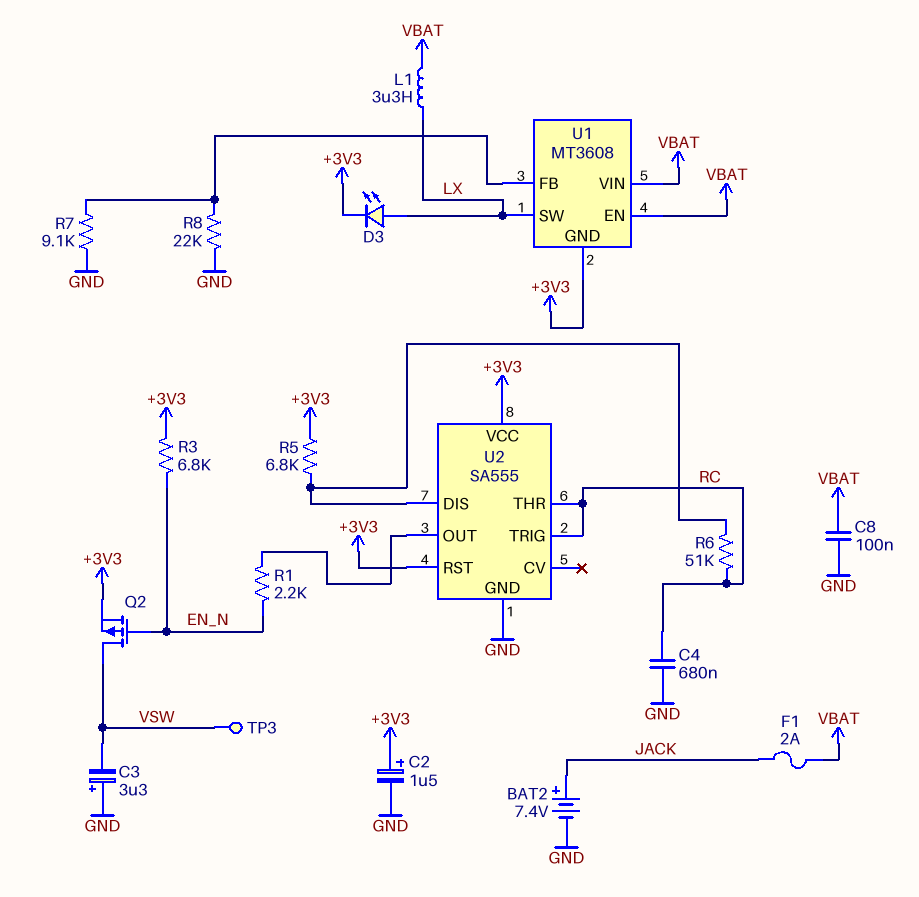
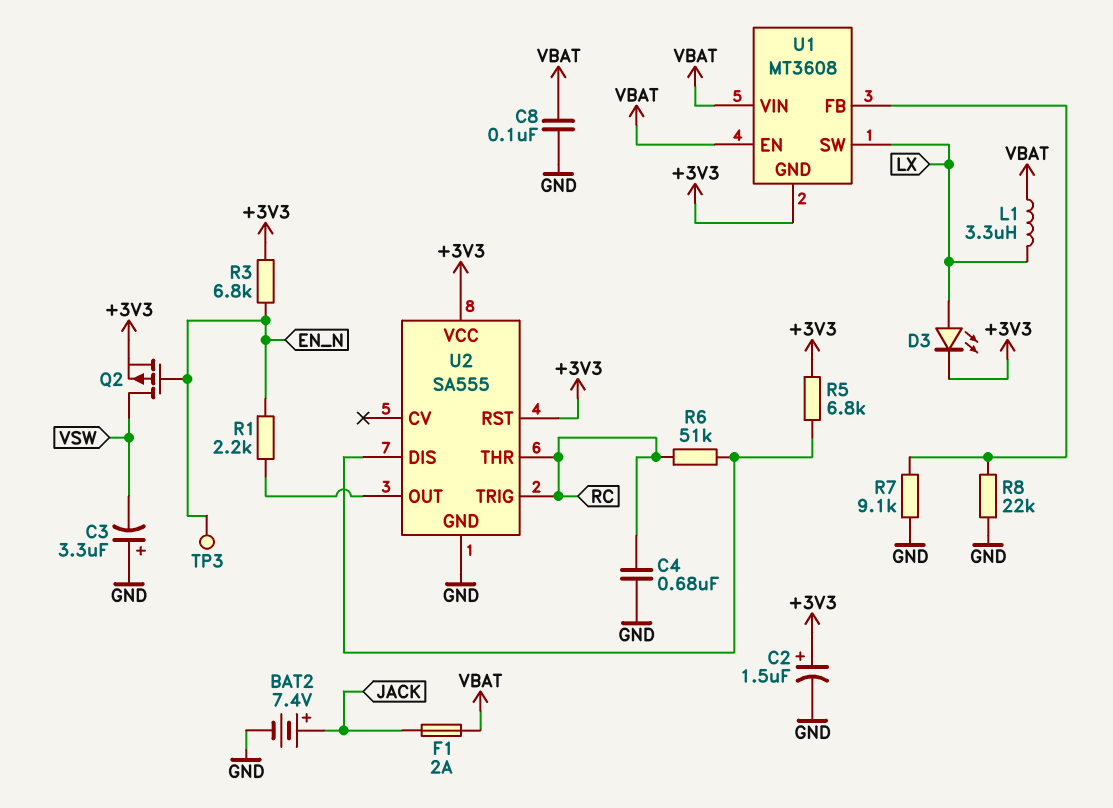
TP3: test point (VSW) -> test point (EN_N)

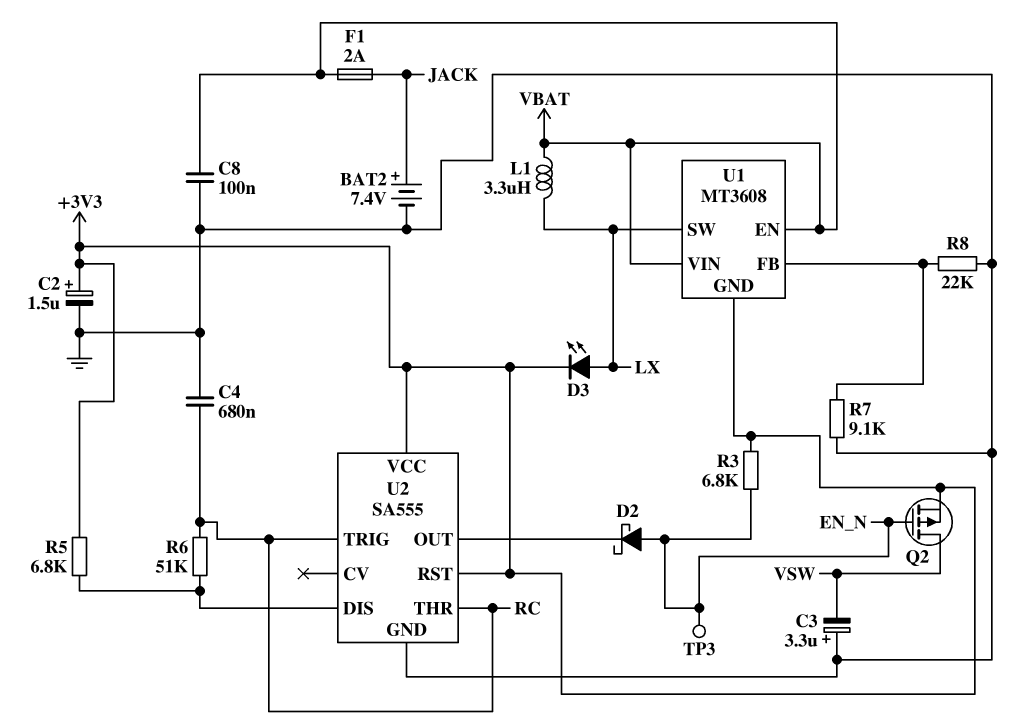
D2: none -> schottky (A EN_N, K U2/OUT)
R1: 2.2k (EN_N, U2/OUT) -> none

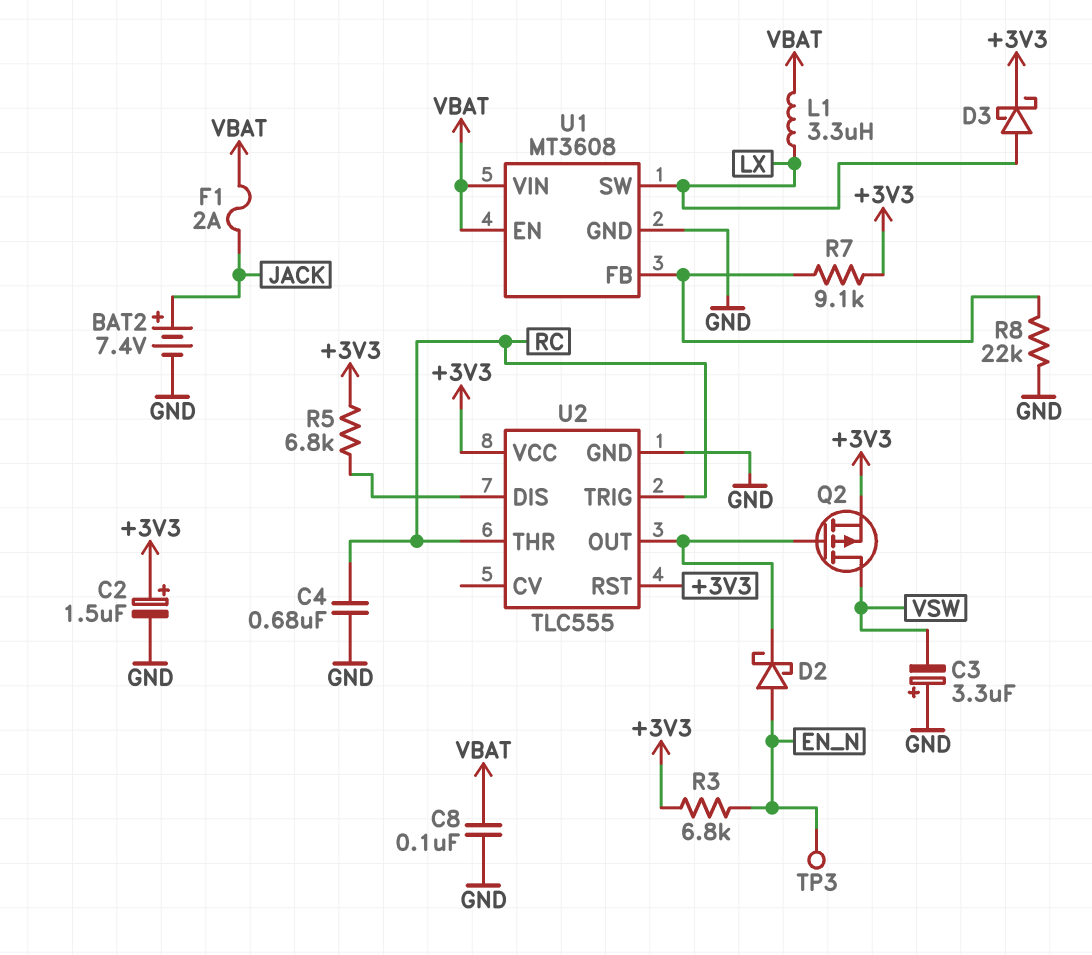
D3: LED (A LX, K +3V3) -> schottky (A LX, K +3V3)
Q2: PMOS (G EN_N, D VSW, S +3V3) -> PMOS (G U2/OUT, D VSW, S +3V3)
R6: 51k (RC, U2/DIS) -> none
R7: 9.1k (GND, U1/FB) -> 9.1k (+3V3, U1/FB)
U1 pin GND: +3V3 -> GND
U2: SA555 -> TLC555

